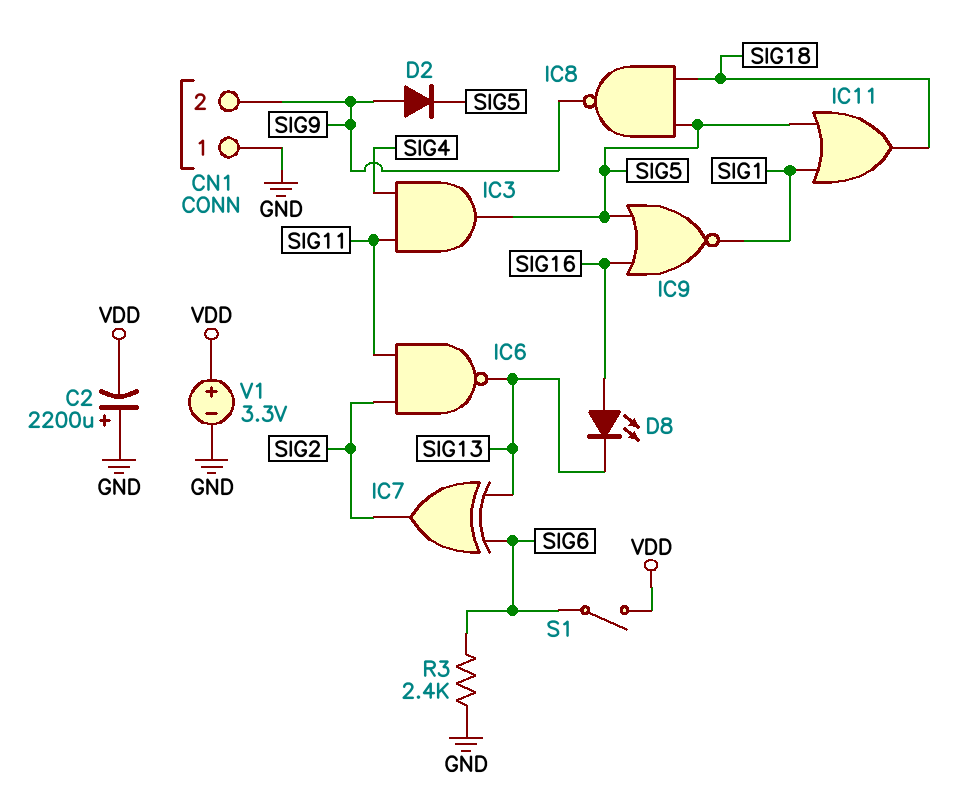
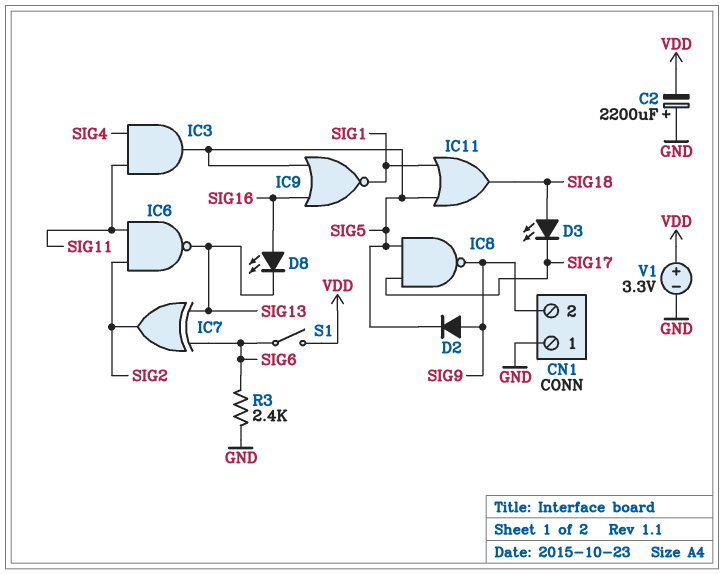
D3: none -> LED (A SIG18, K SIG17)
IC8: NAND (in SIG5, in SIG18, out SIG9) -> NAND (in SIG5, in SIG17, out SIG9)

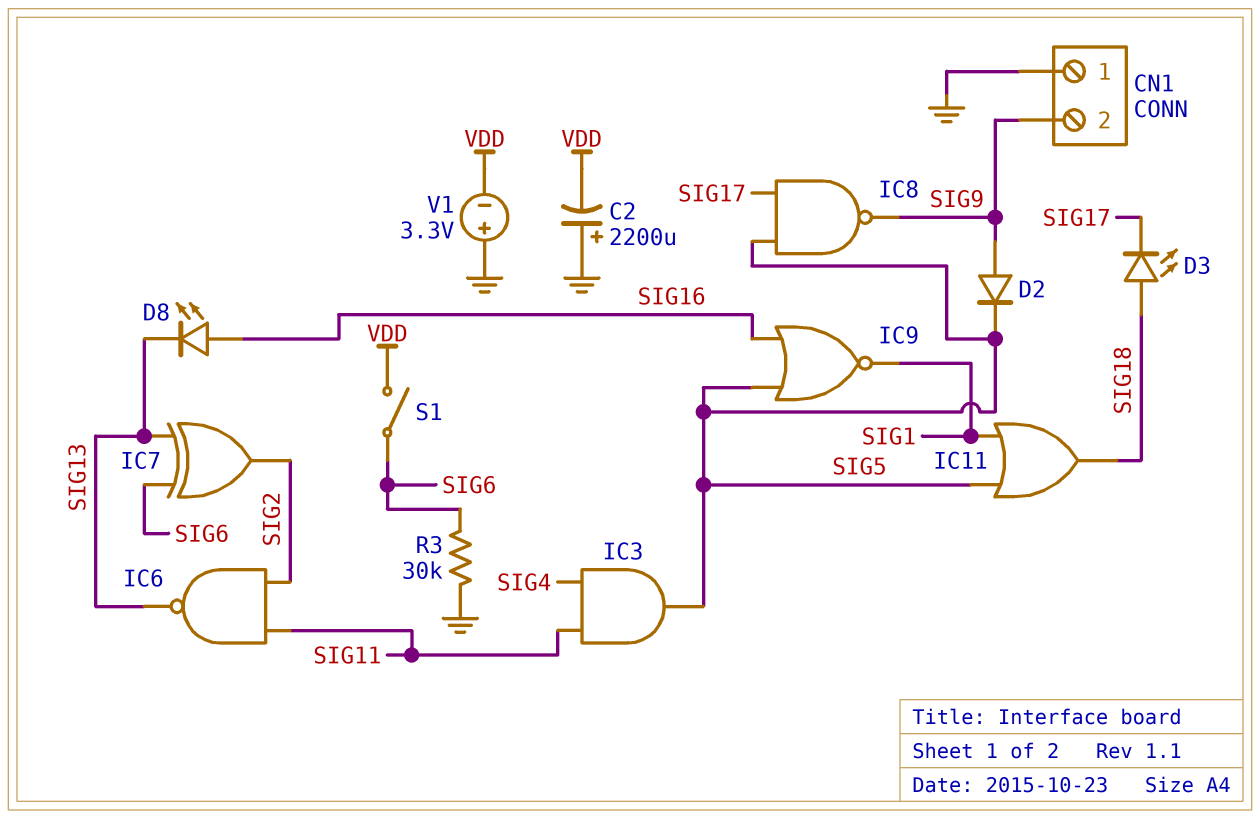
R3: 2.4k (GND, SIG6) -> 30k (GND, SIG6)
V1: 3.3V (plus VDD, minus GND) -> 3.3V (plus GND, minus VDD)

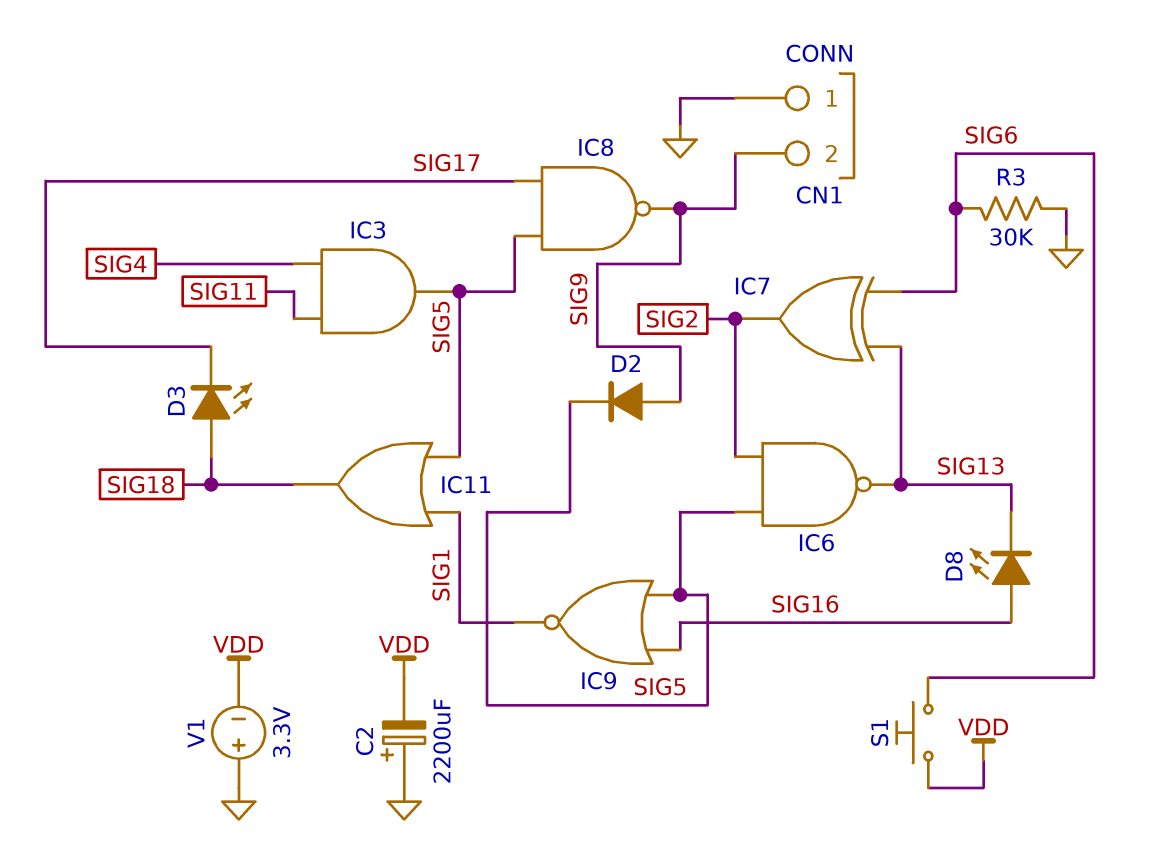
IC6: NAND (in SIG2, in SIG11, out SIG13) -> NAND (in SIG2, in SIG5, out SIG13)
S1: switch (SIG6, VDD) -> button (SIG6, VDD)

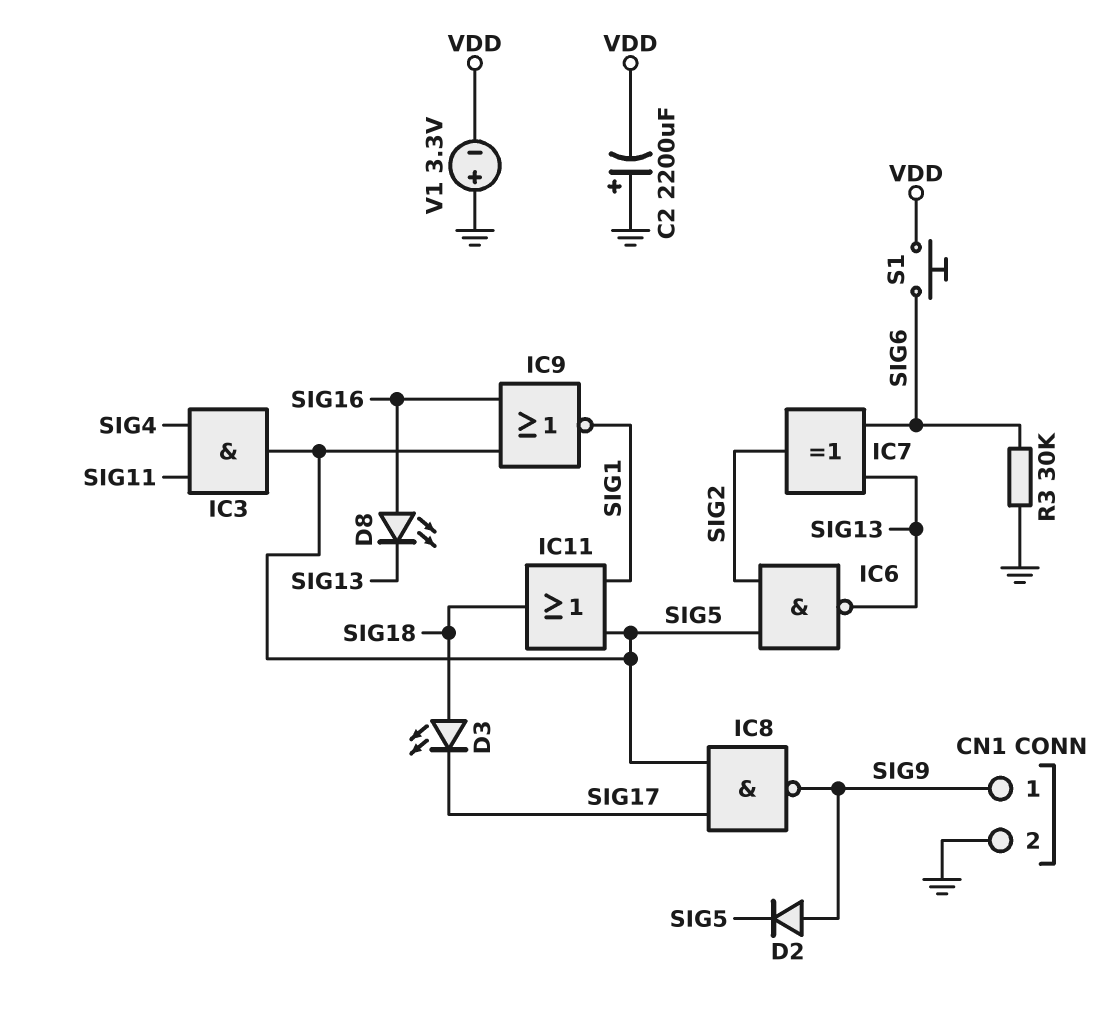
CN1 pin 1: GND -> SIG9
CN1 pin 2: SIG9 -> GND

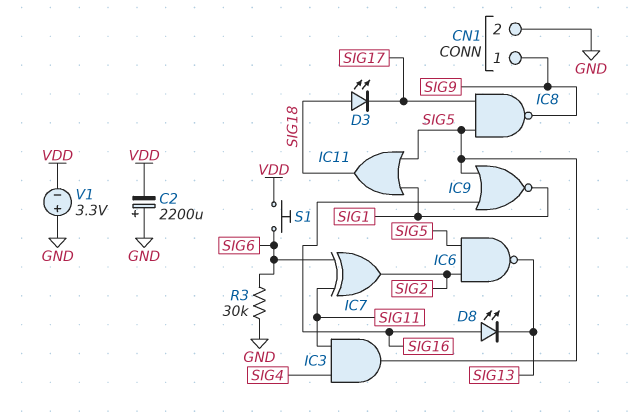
D2: diode (A SIG9, K SIG5) -> none
IC7: XOR (in SIG6, in SIG13, out SIG2) -> XOR (in SIG6, in SIG11, out SIG2)

